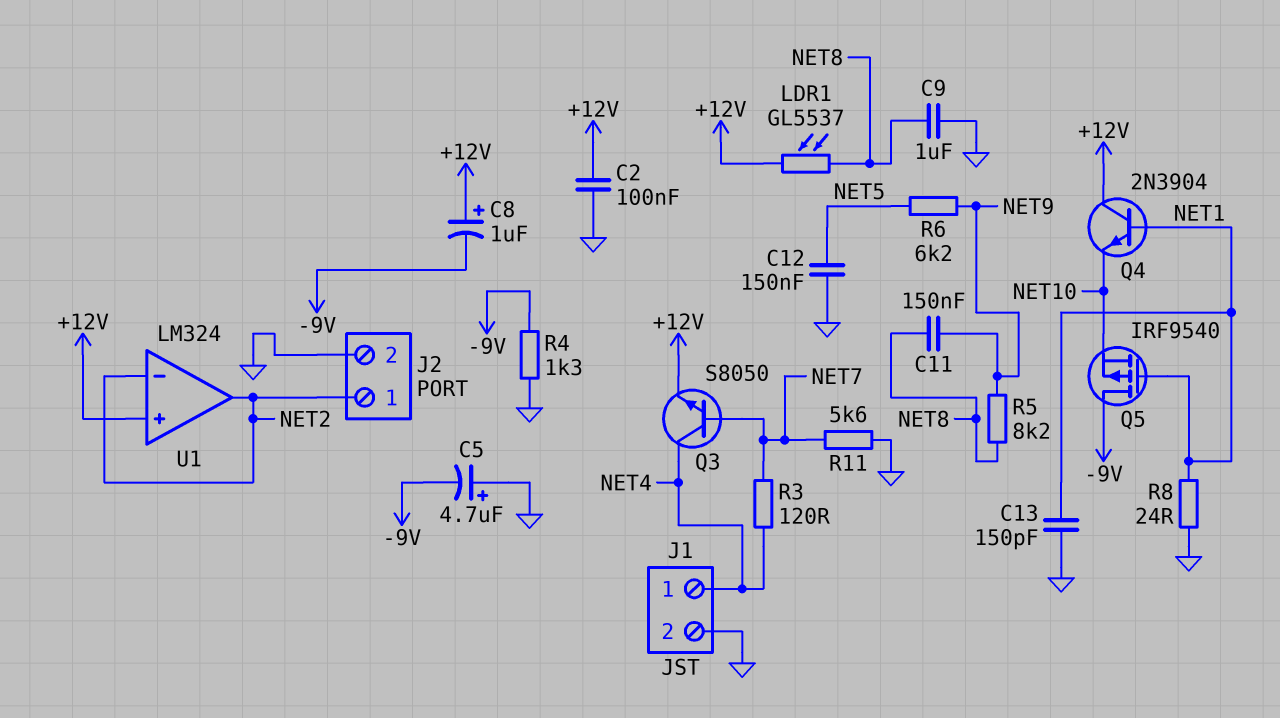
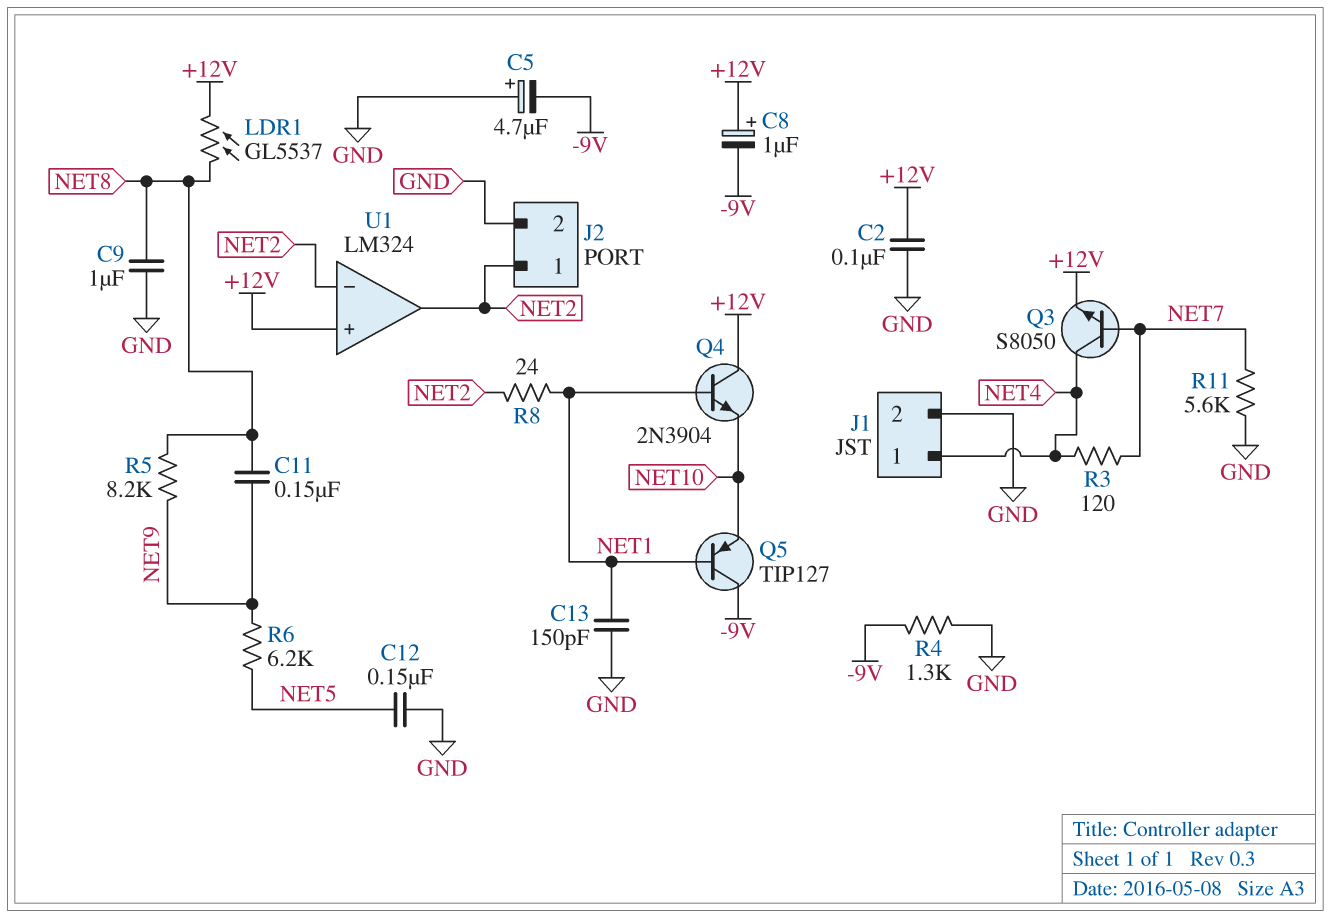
Q5: PMOS IRF9540 (G NET1, D -9V, S NET10) -> PNP TIP127 (B NET1, C -9V, E NET10)
R8: 24 (GND, NET1) -> 24 (NET1, NET2)

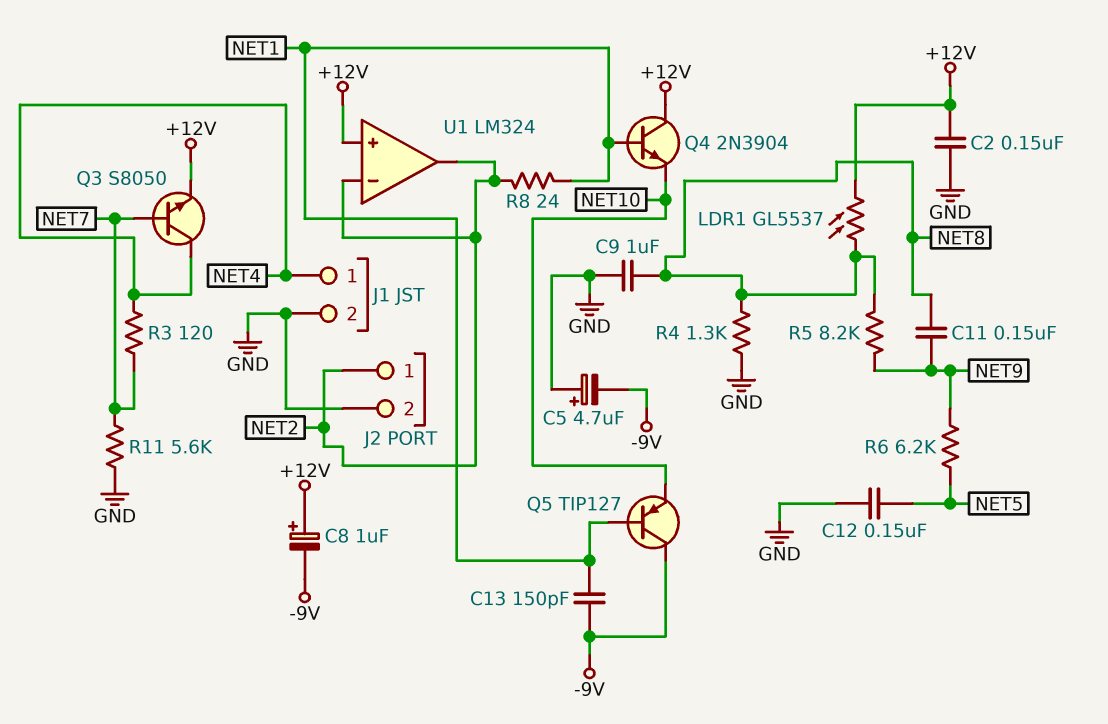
C2: 100nF (+12V, GND) -> 150nF (+12V, GND)
C13: 150pF (GND, NET1) -> 150pF (-9V, NET1)
R4: 1.3k (-9V, GND) -> 1.3k (GND, NET8)

